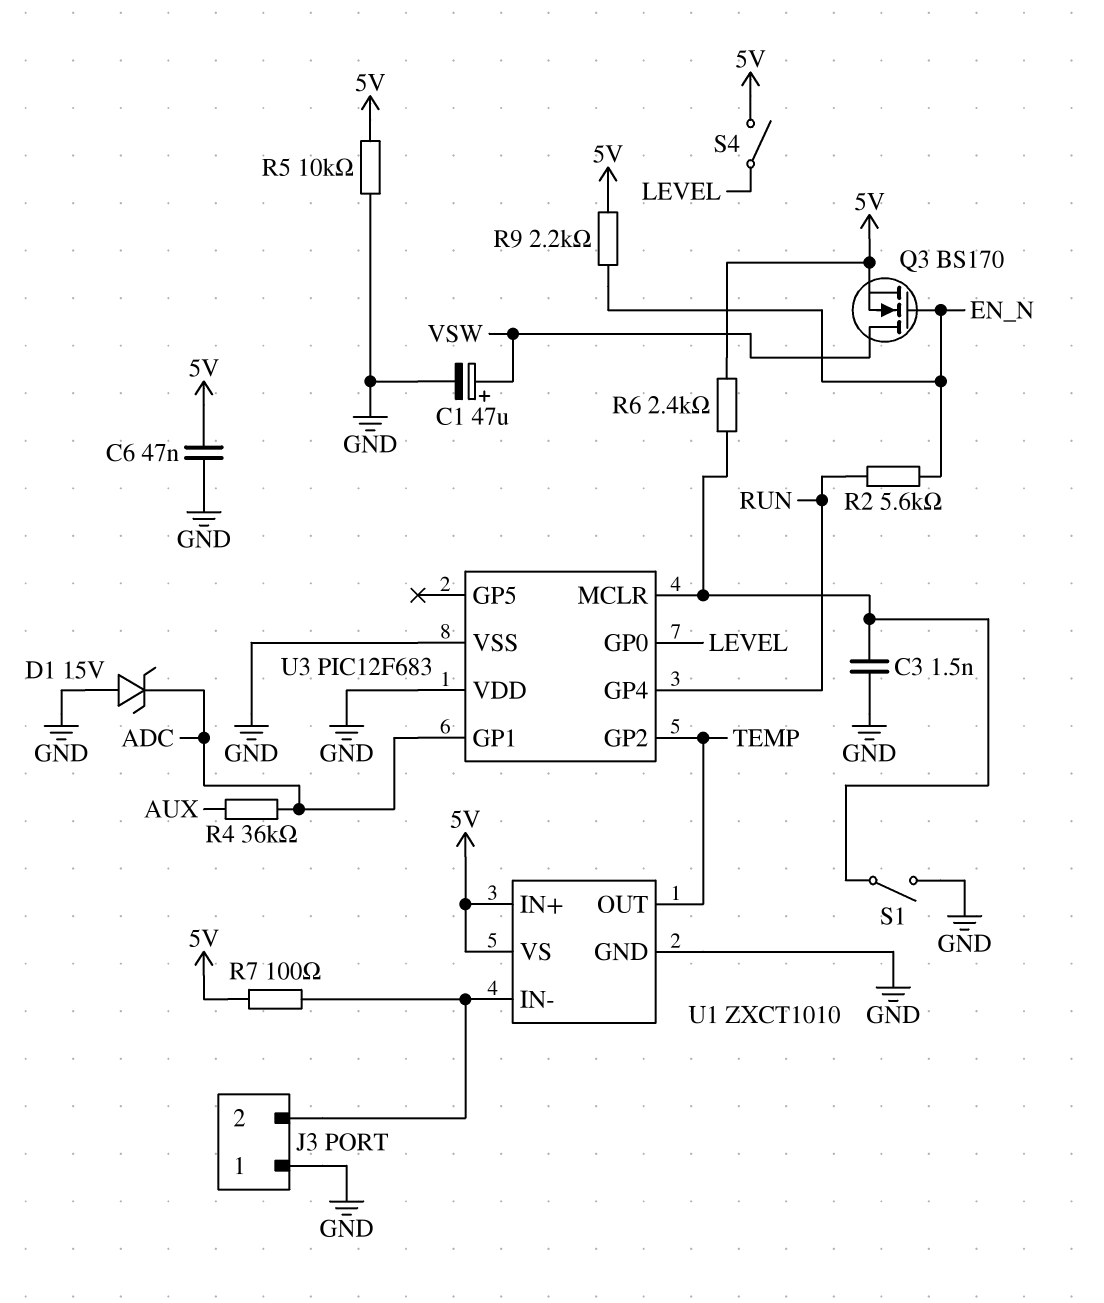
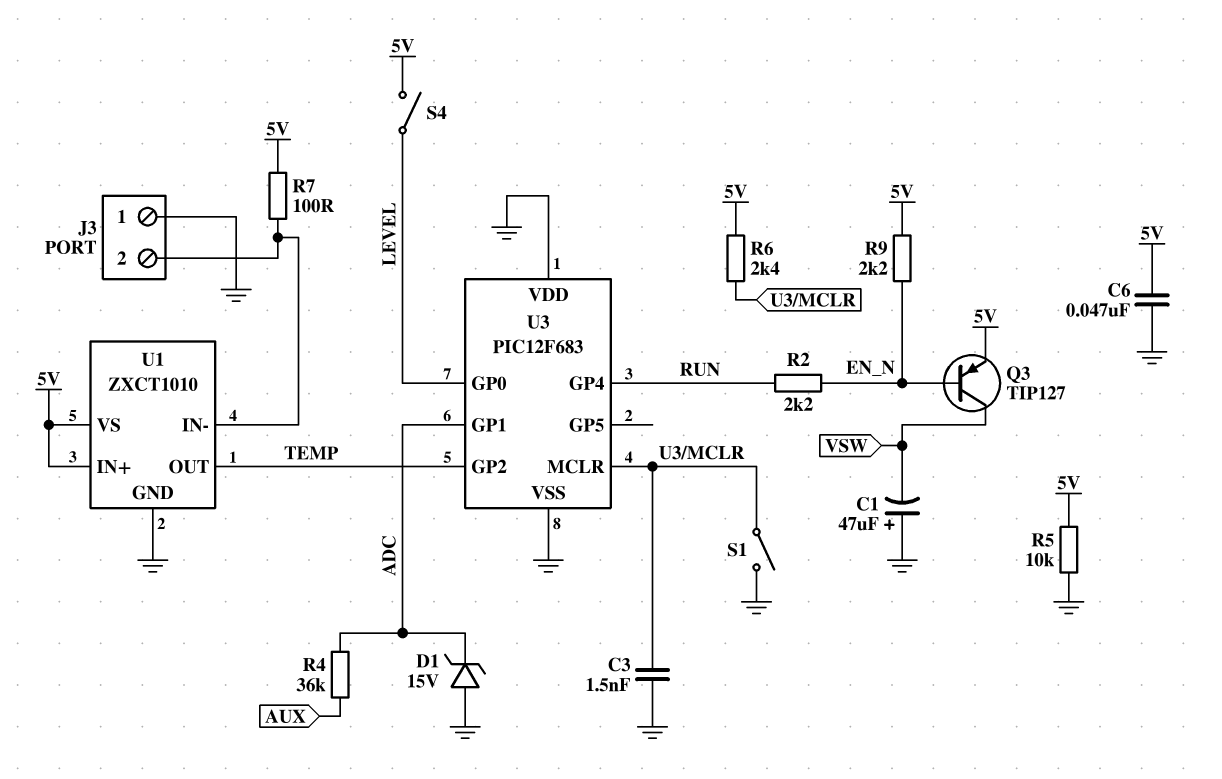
C1: 47uF (plus VSW, minus GND) -> 47uF (plus GND, minus VSW)
Q3: NMOS BS170 (G EN_N, D VSW, S 5V) -> PNP TIP127 (B EN_N, C VSW, E 5V)
R2: 5.6k (EN_N, RUN) -> 2.2k (EN_N, RUN)

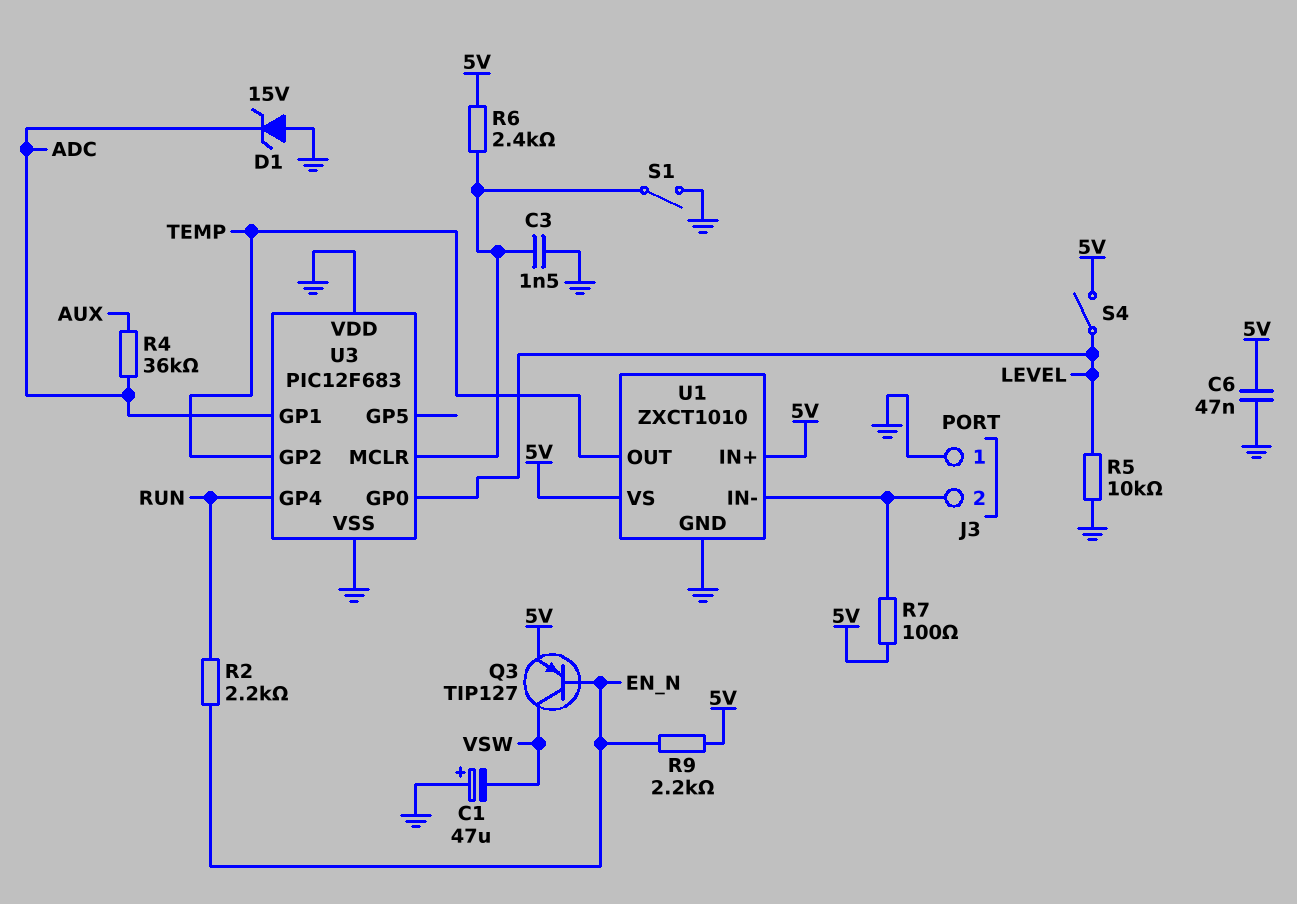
R5: 10k (5V, GND) -> 10k (GND, LEVEL)

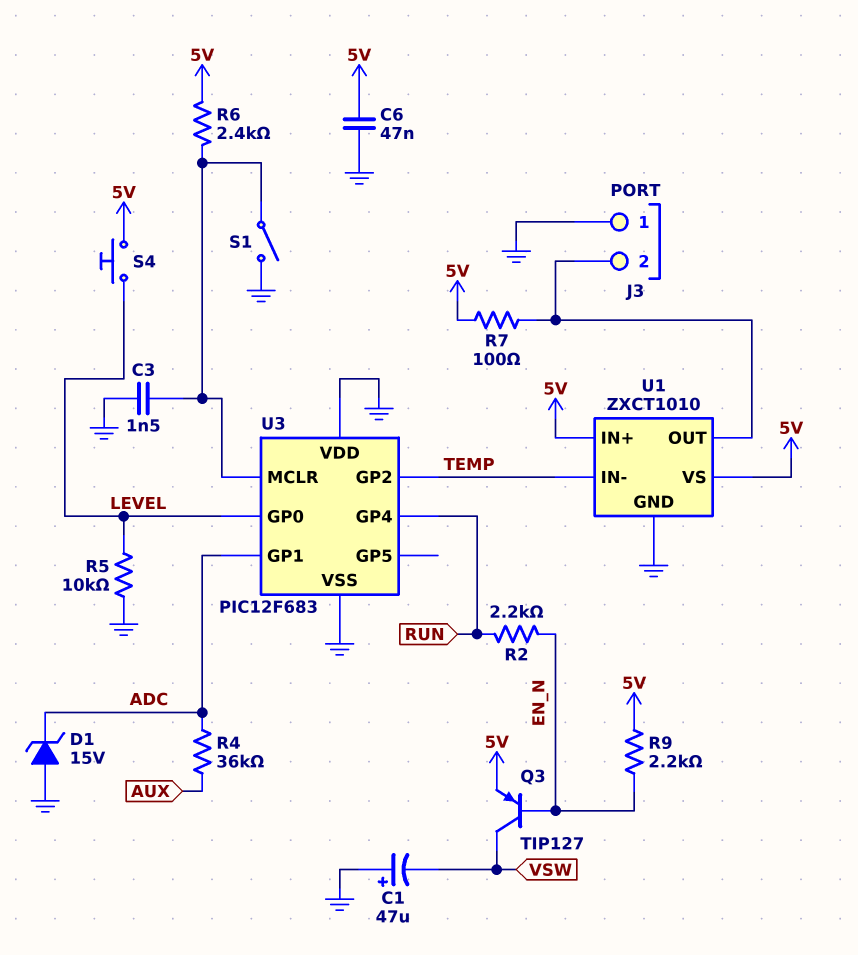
S4: switch (5V, LEVEL) -> button (5V, LEVEL)
U1 pin IN-: J3/2 -> TEMP
U1 pin OUT: TEMP -> J3/2

